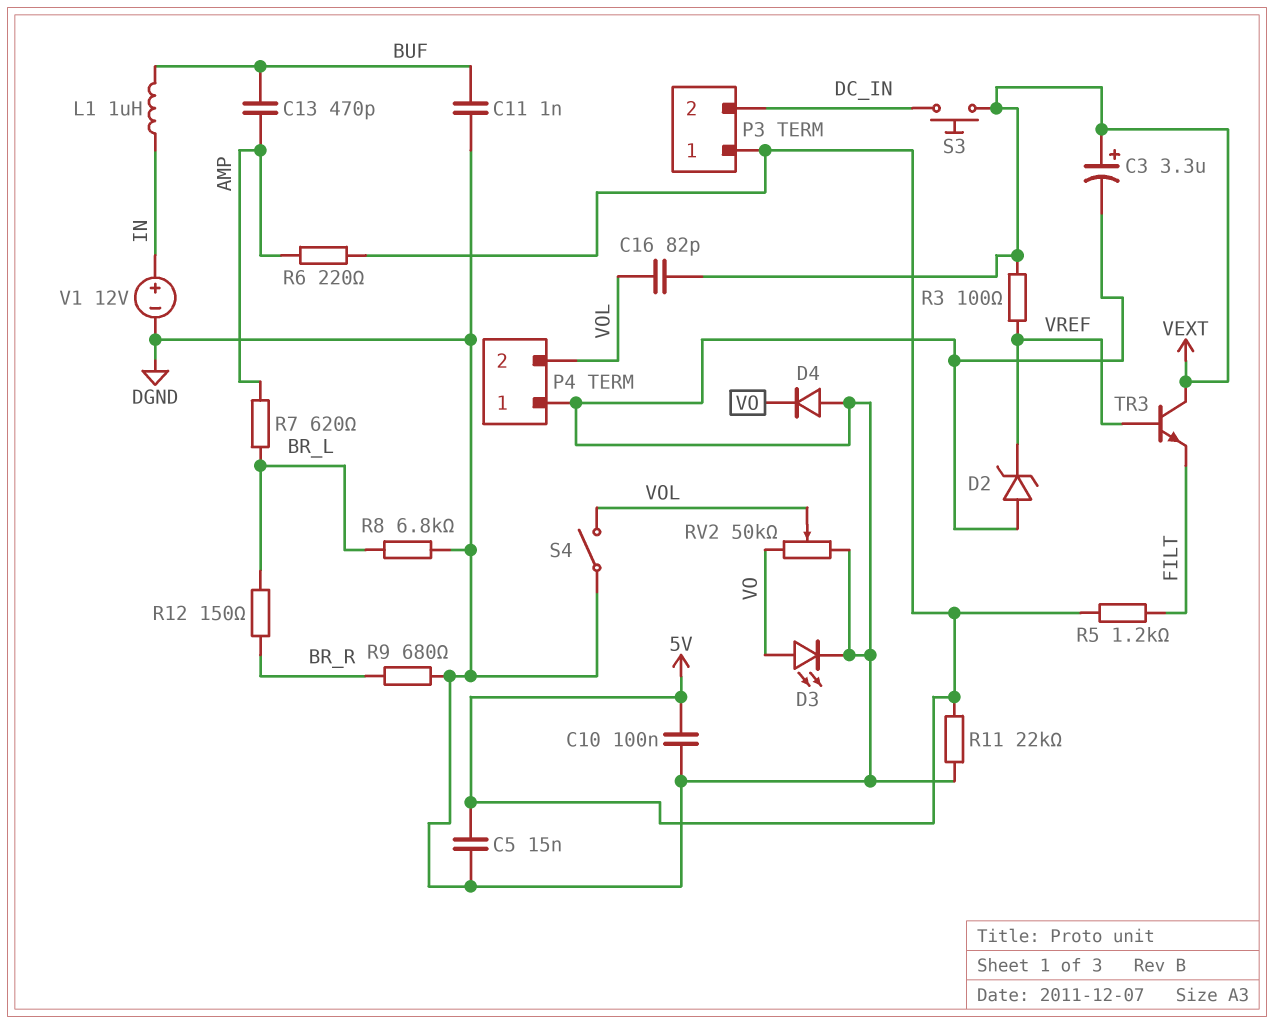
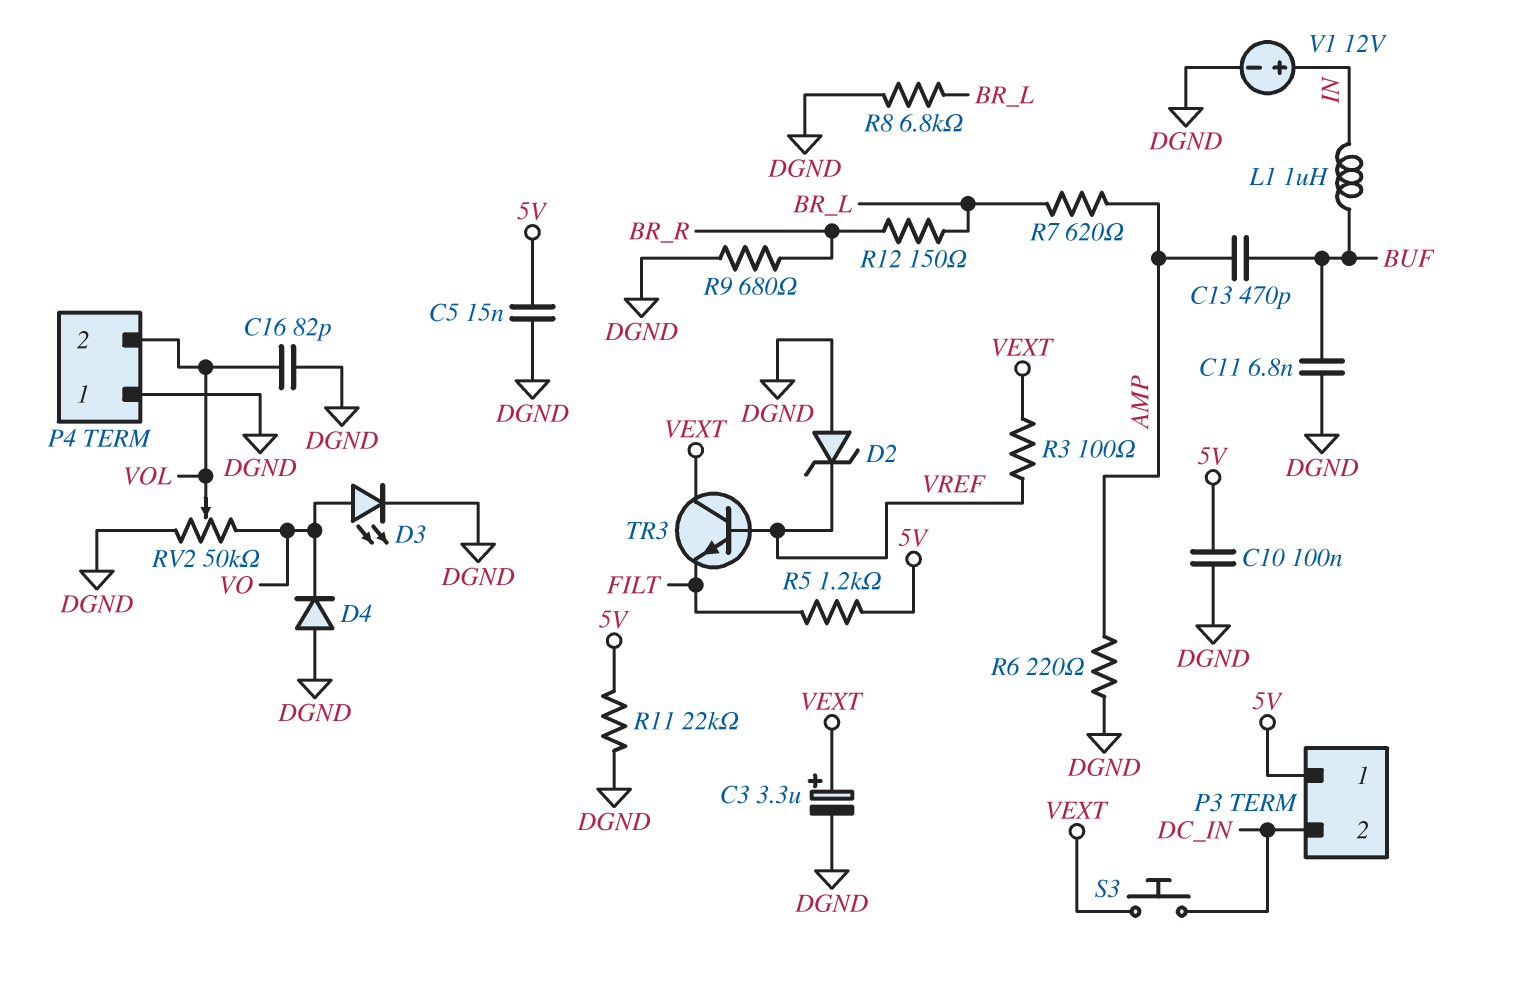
C11: 1nF (BUF, DGND) -> 6.8nF (BUF, DGND)
C16: 82pF (VEXT, VOL) -> 82pF (DGND, VOL)
R6: 220 (5V, AMP) -> 220 (AMP, DGND)
S4: switch (DGND, VOL) -> none

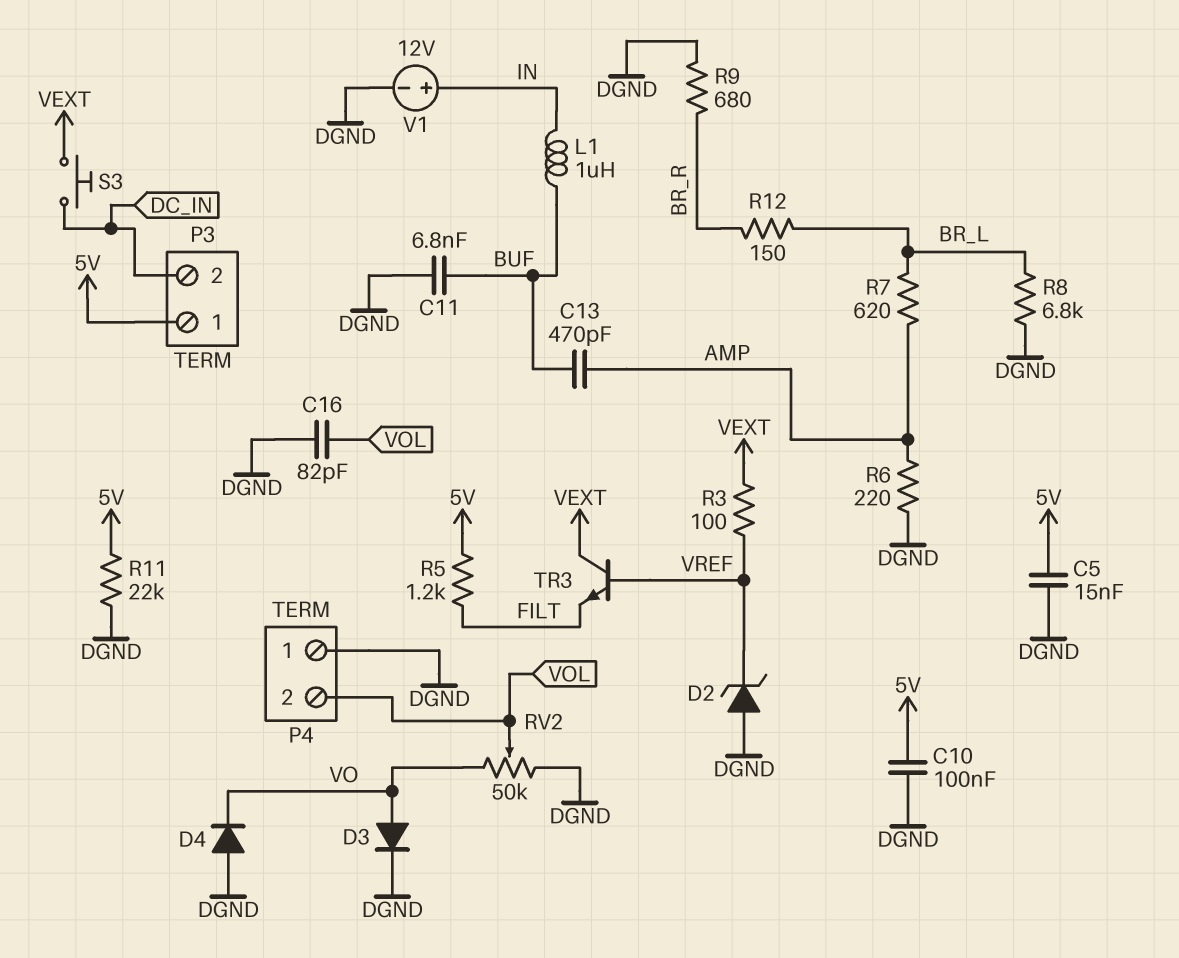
C3: 3.3uF (plus VEXT, minus DGND) -> none
D3: LED (A VO, K DGND) -> diode (A VO, K DGND)

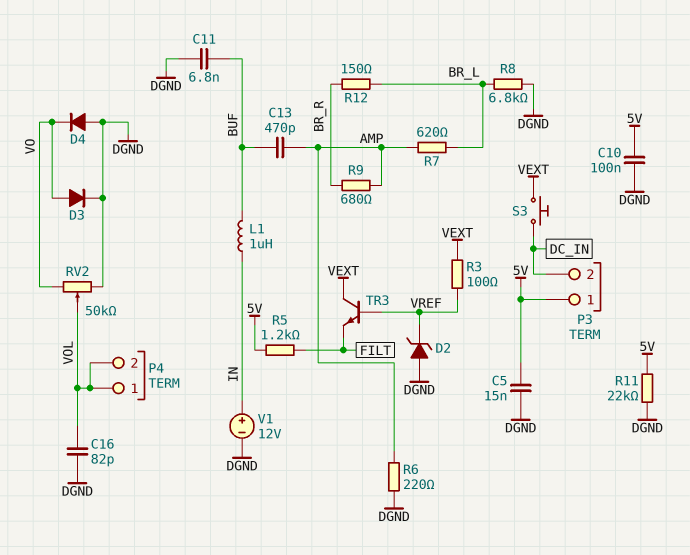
P4 pin 1: DGND -> VOL
R9: 680 (BR_R, DGND) -> 680 (AMP, BR_R)

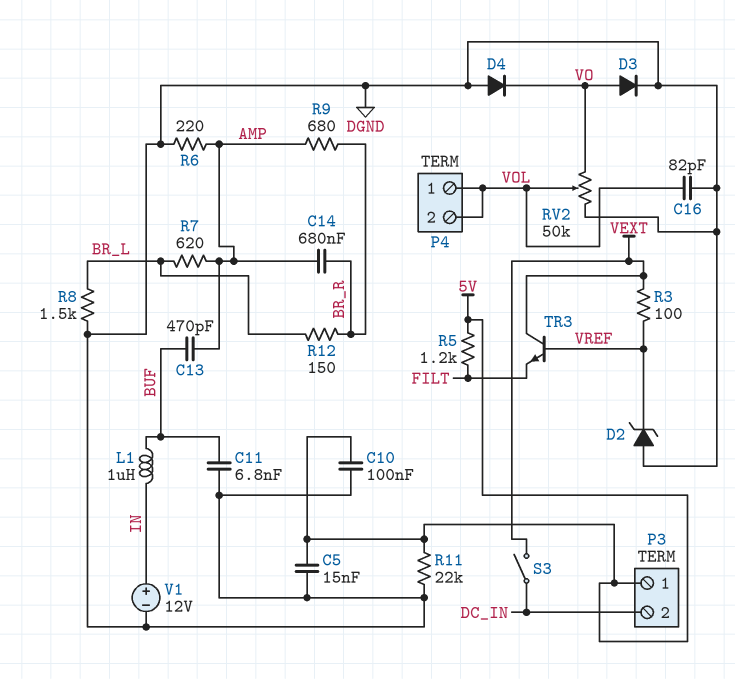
C14: none -> 680nF (AMP, BR_R)
R8: 6.8k (BR_L, DGND) -> 1.5k (BR_L, DGND)
S3: button (DC_IN, VEXT) -> switch (DC_IN, VEXT)

